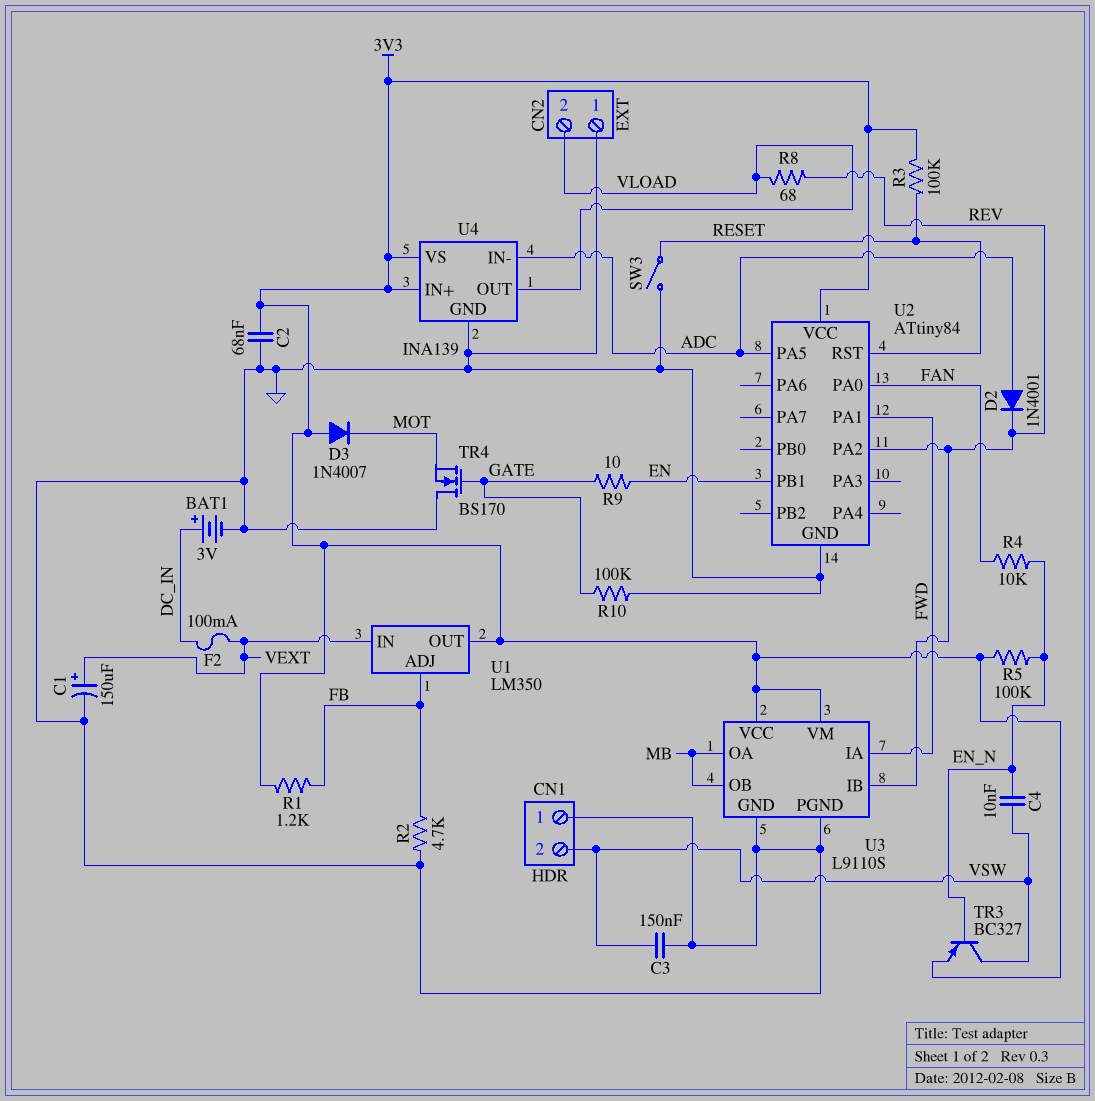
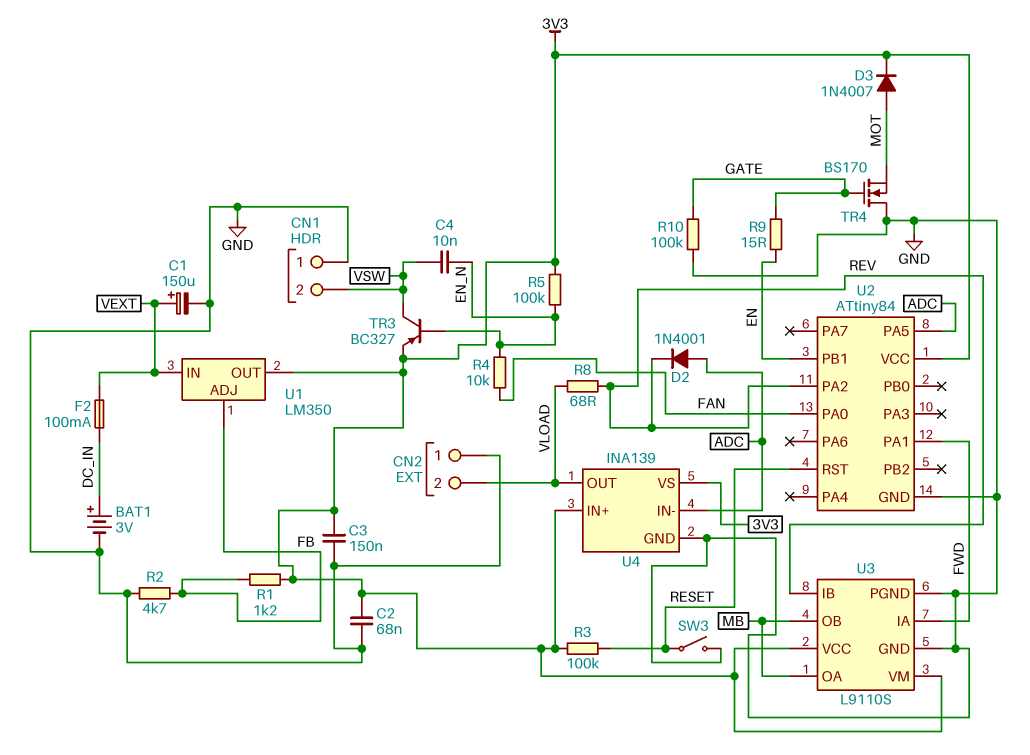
C3: 150nF (GND, VSW) -> 150nF (3V3, GND)
D3: diode 1N4007 (A 3V3, K MOT) -> diode 1N4007 (A MOT, K 3V3)
R9: 10 (EN, GATE) -> 15 (EN, GATE)

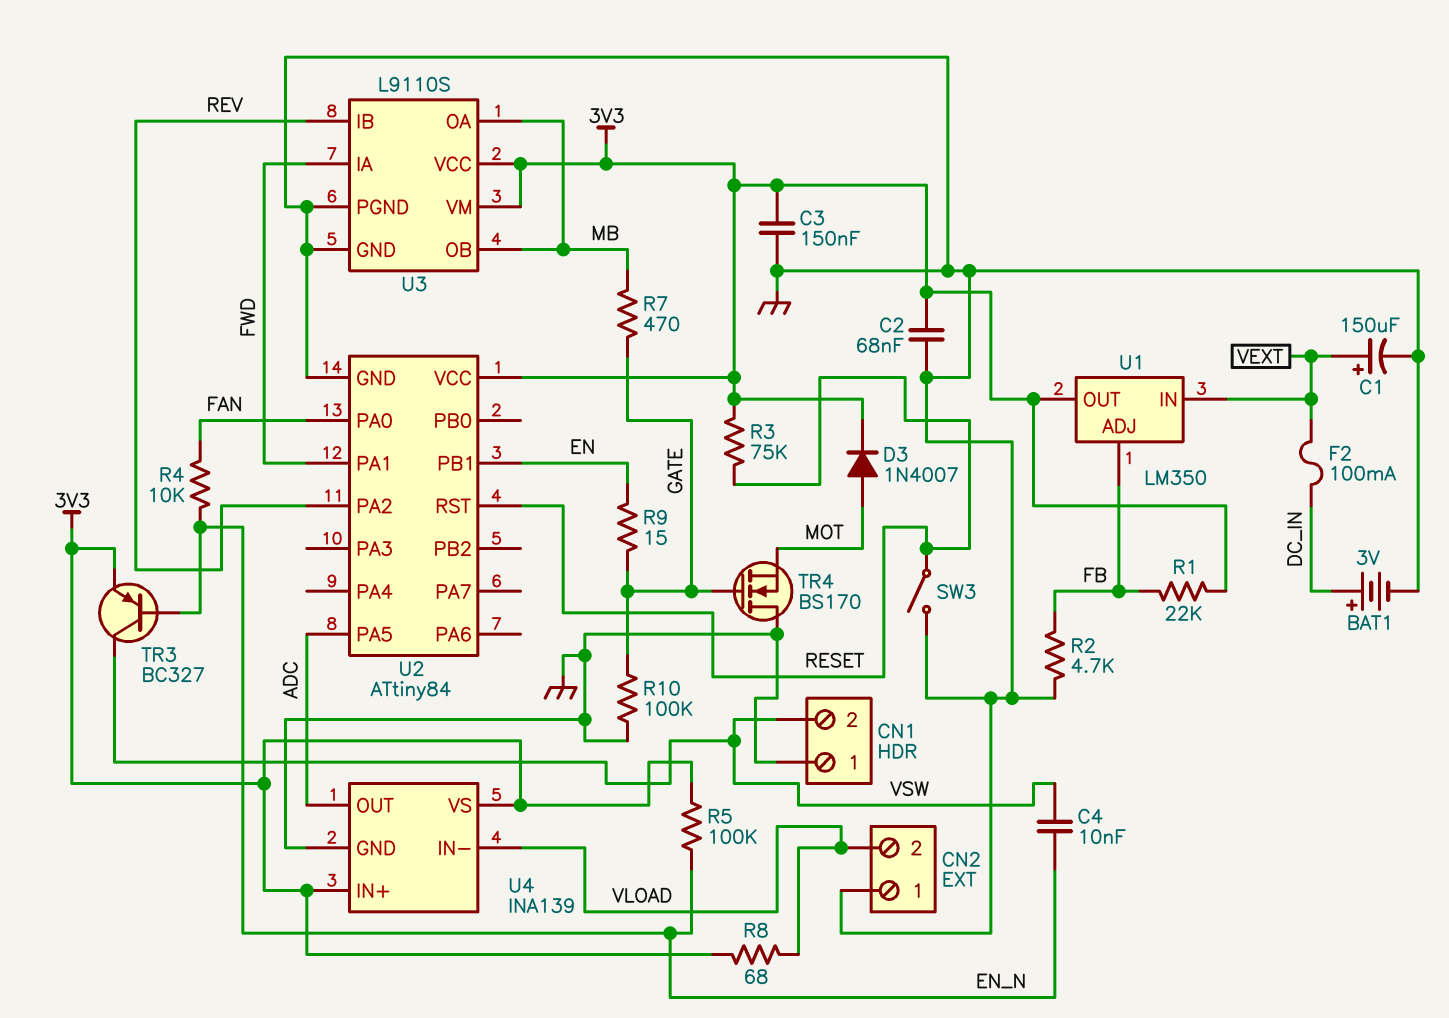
D2: diode 1N4001 (A ADC, K REV) -> none
R1: 1.2k (3V3, FB) -> 22k (3V3, FB)
R3: 100k (3V3, RESET) -> 75k (3V3, RESET)
R7: none -> 470 (GATE, MB)
R8: 68 (REV, VLOAD) -> 68 (3V3, VLOAD)
U4 pin IN-: ADC -> VLOAD
U4 pin OUT: VLOAD -> ADC

